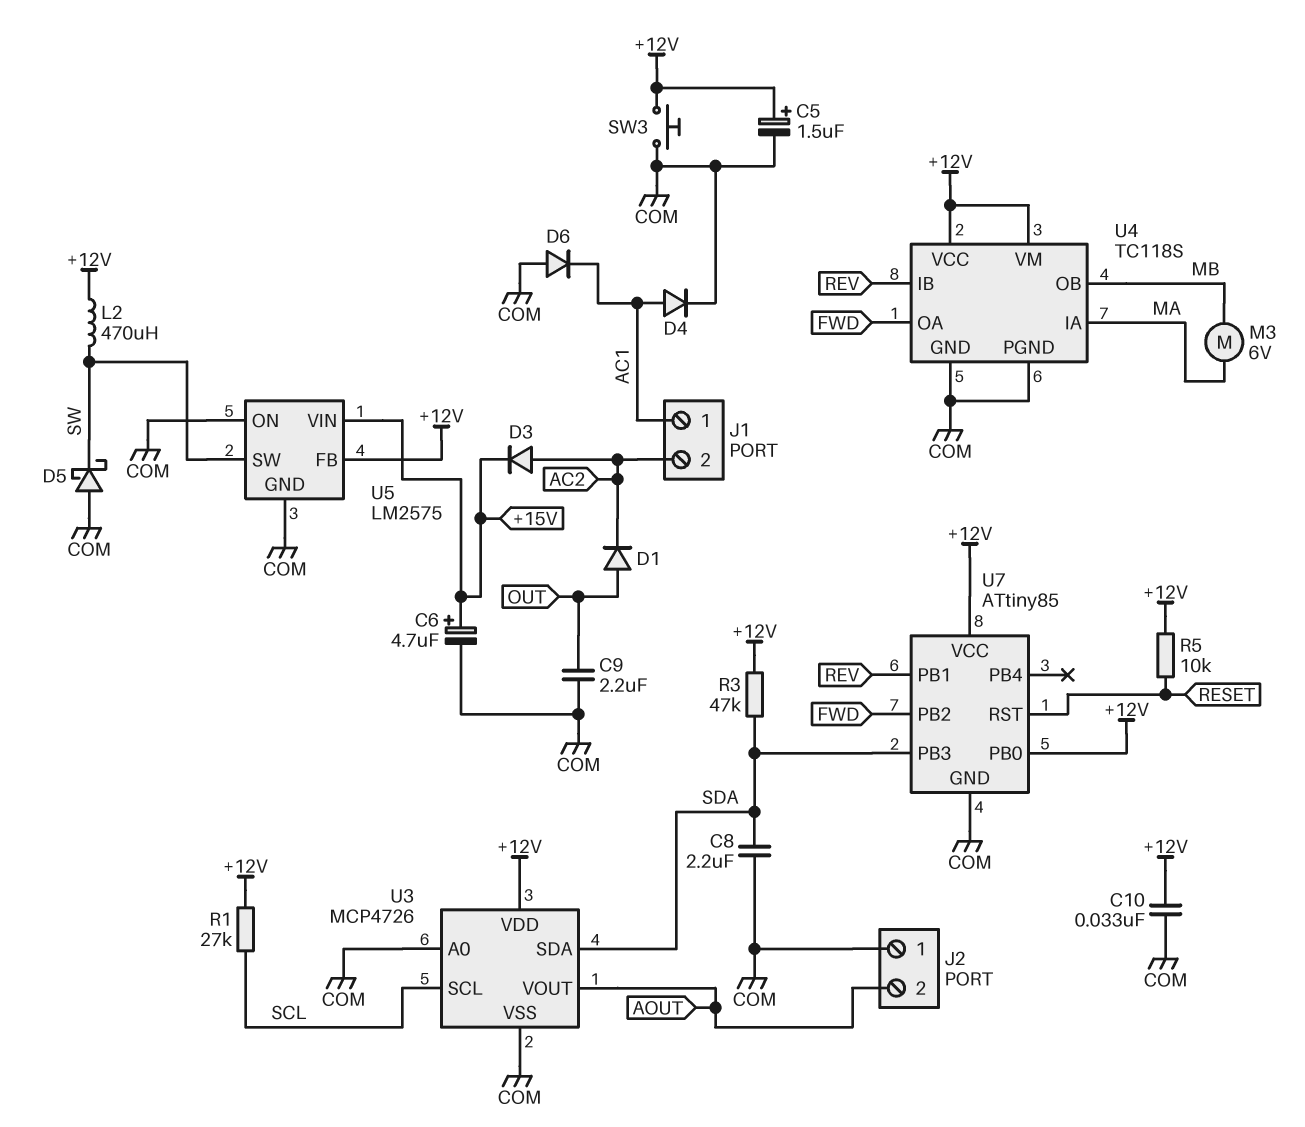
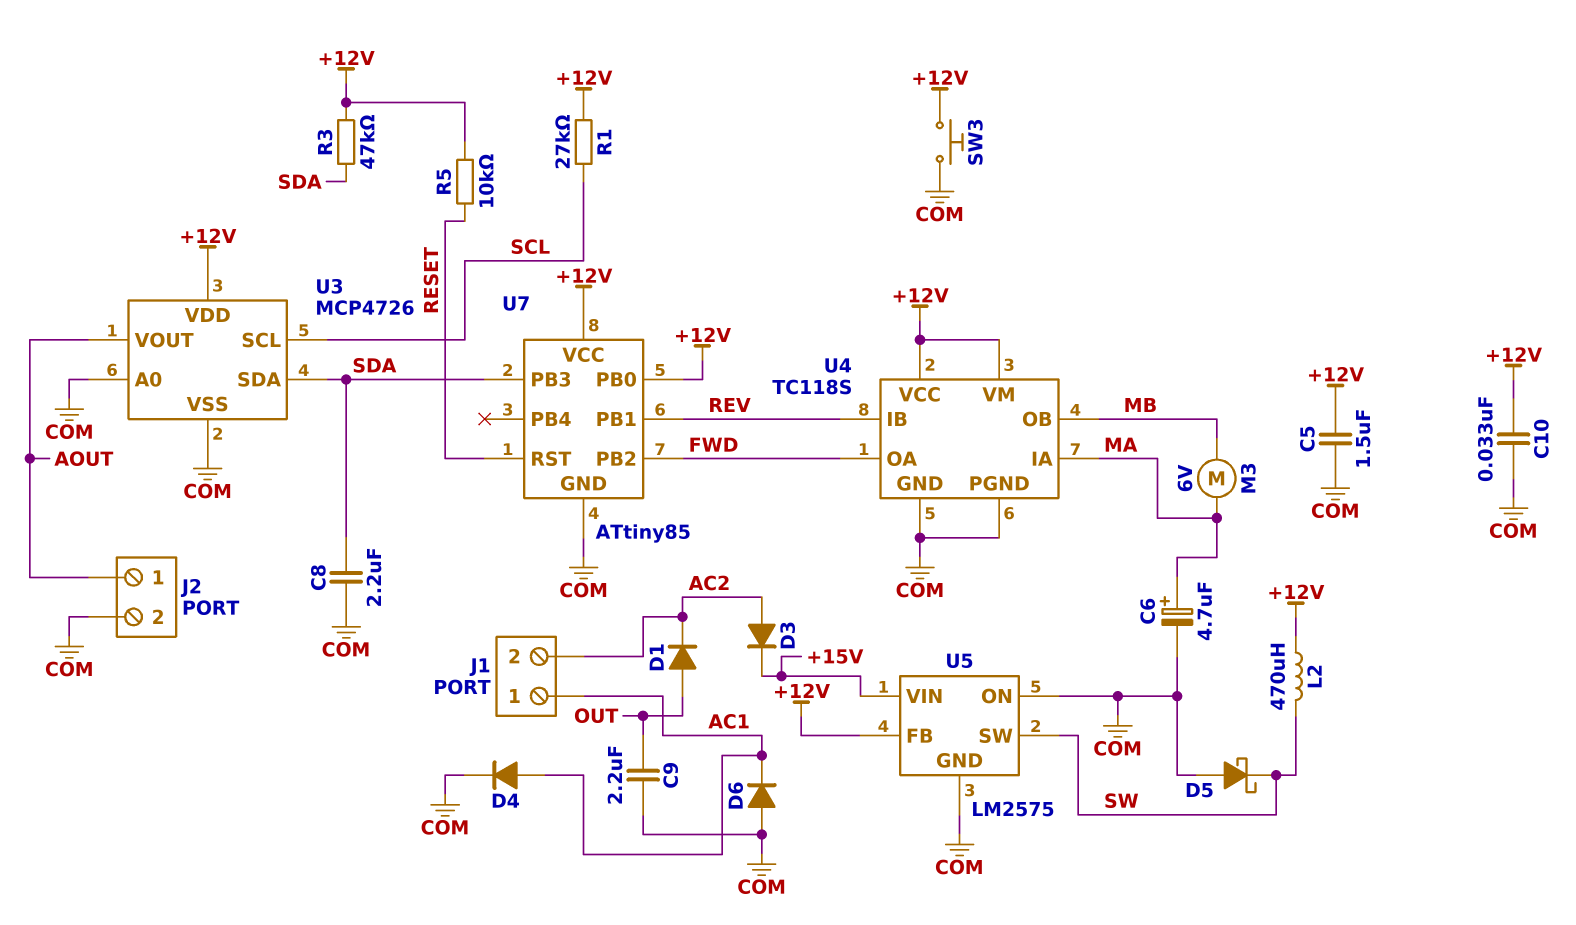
C5: 1.5uF (plus +12V, minus COM) -> 1.5uF (+12V, COM)
C6: 4.7uF (plus +15V, minus COM) -> 4.7uF (plus MA, minus COM)
J2 pin 1: COM -> AOUT
J2 pin 2: AOUT -> COM

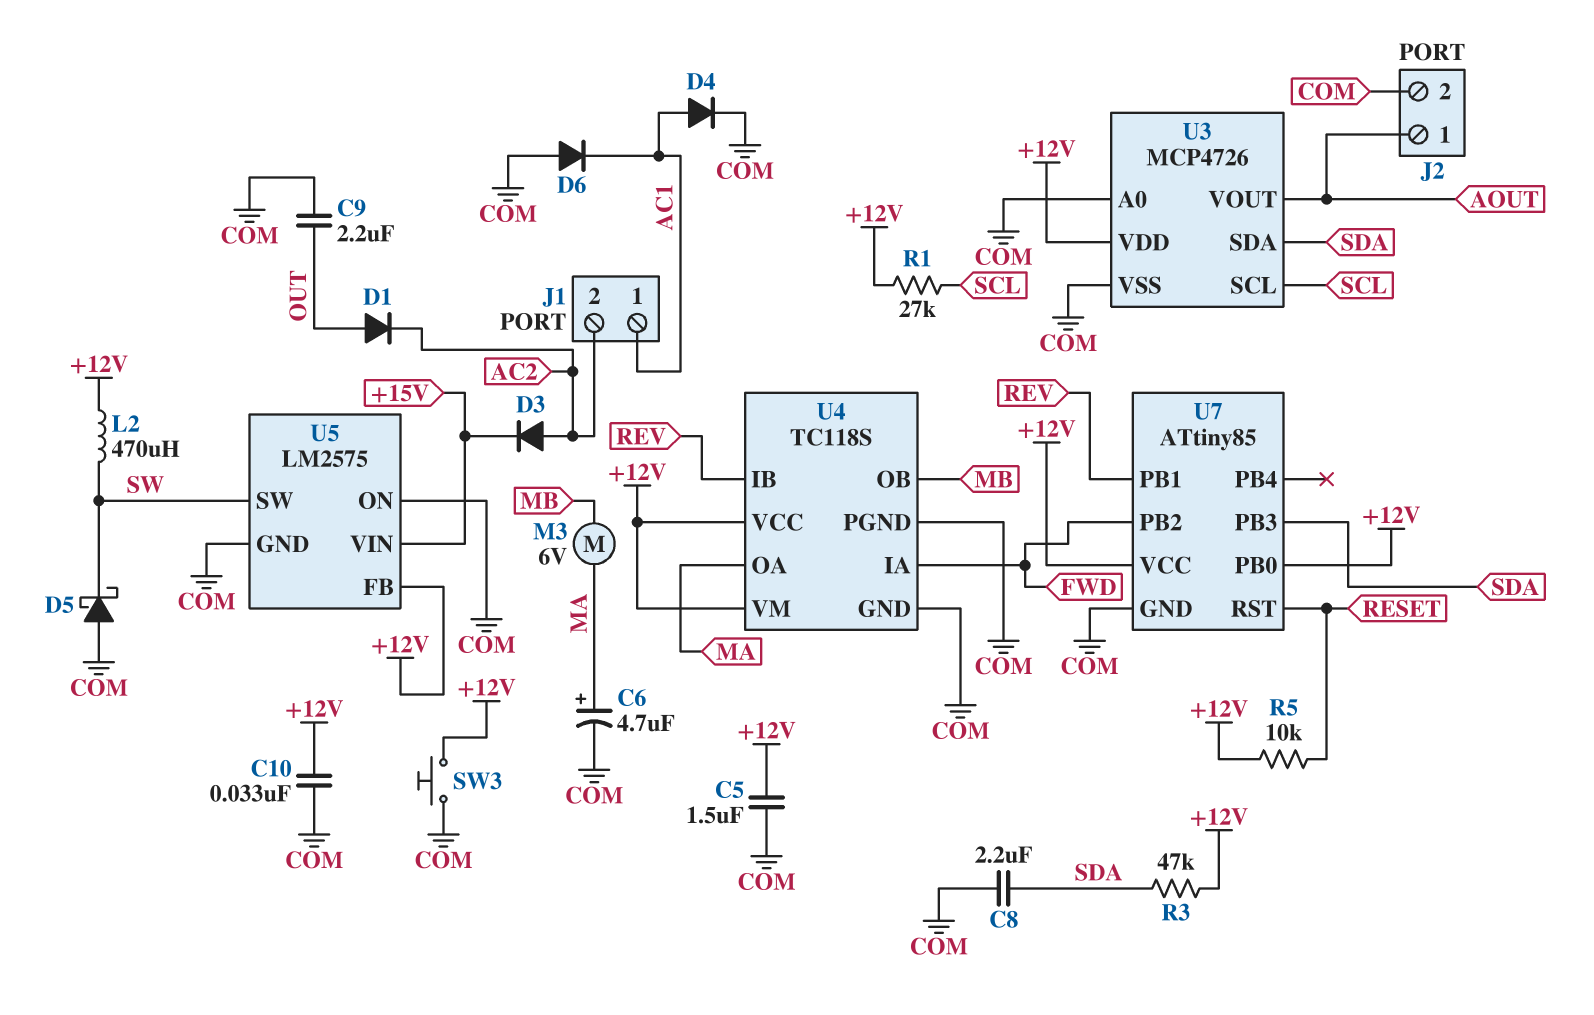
U4 pin IA: MA -> FWD
U4 pin OA: FWD -> MA

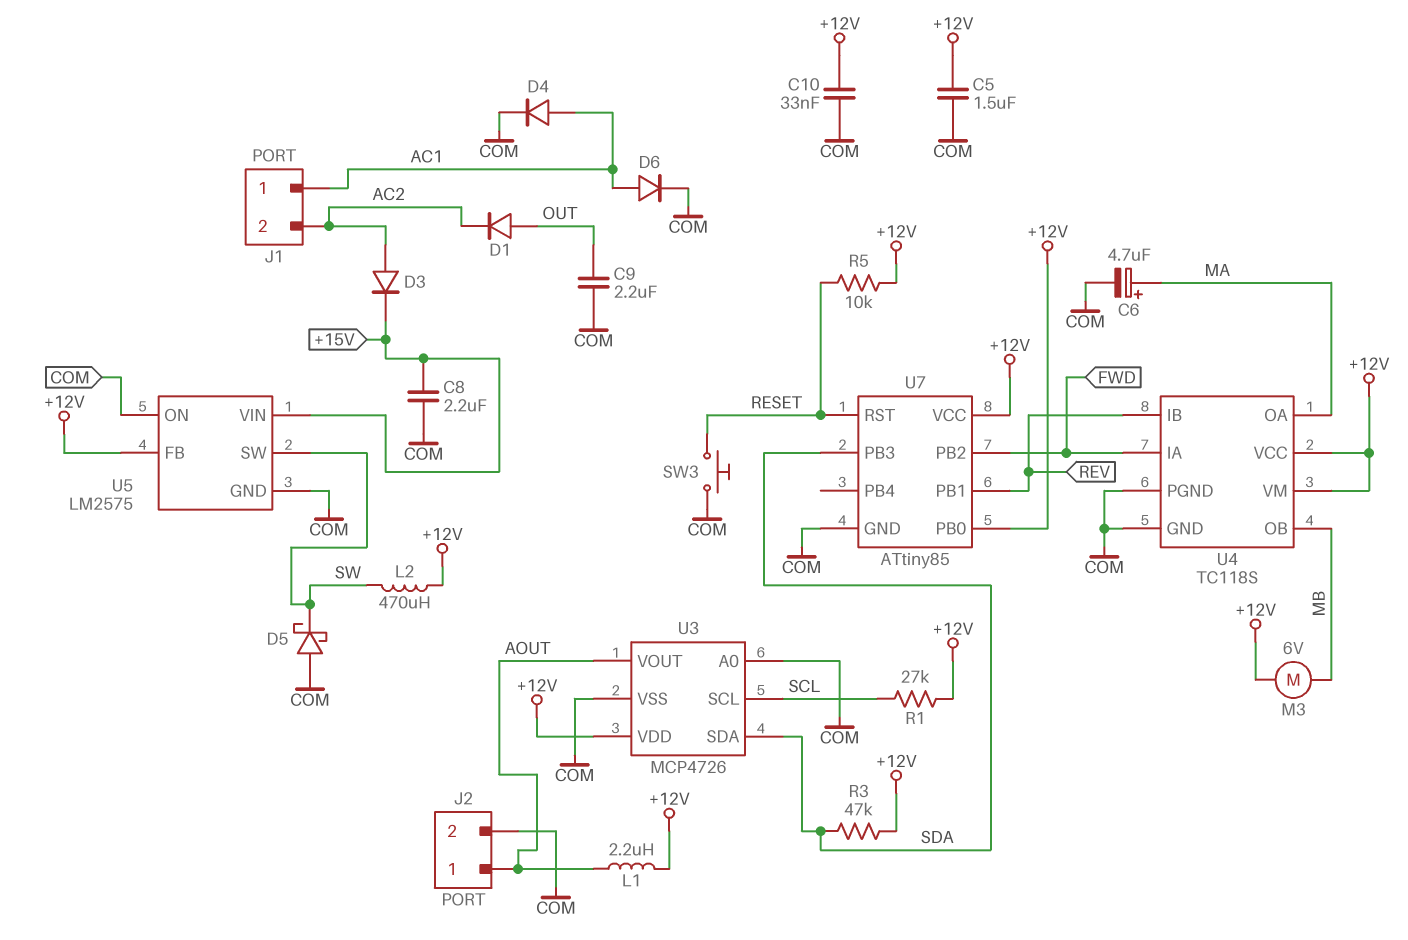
C8: 2.2uF (COM, SDA) -> 2.2uF (+15V, COM)
D6: diode (A COM, K AC1) -> diode (A AC1, K COM)
L1: none -> 2.2uH (+12V, AOUT)
M3: motor 6V (MA, MB) -> motor 6V (+12V, MB)
SW3: button (+12V, COM) -> button (COM, RESET)

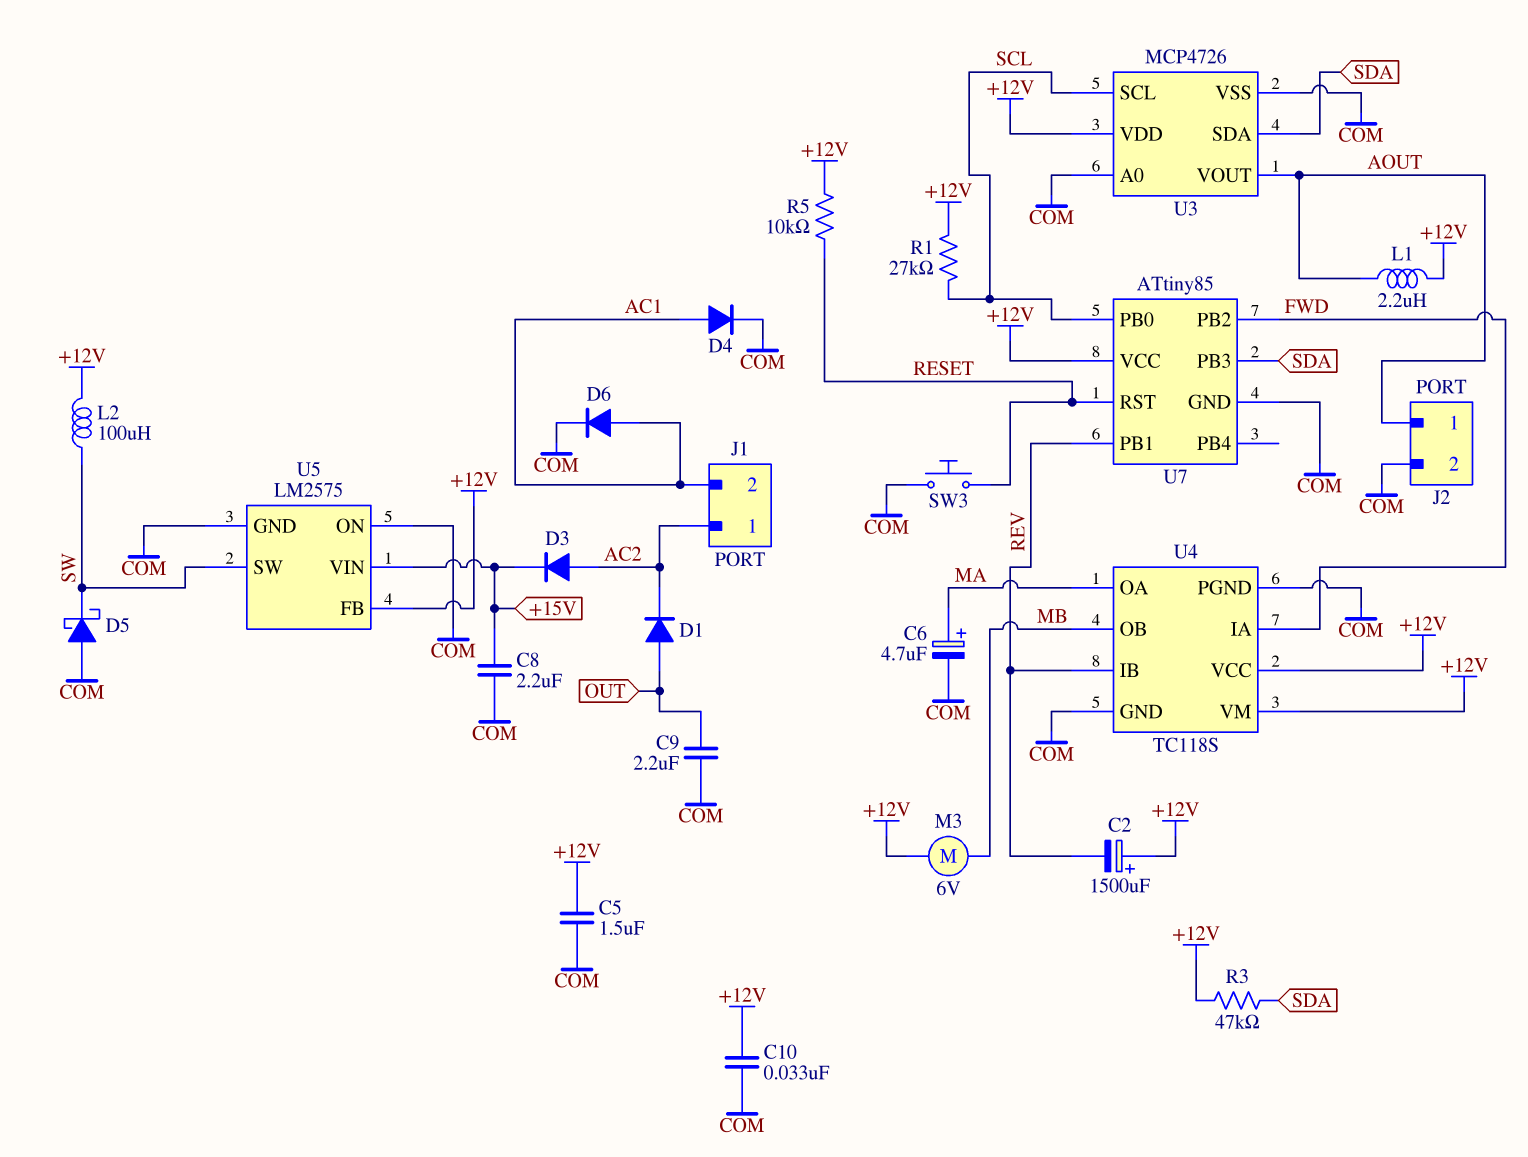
C2: none -> 1500uF (plus +12V, minus REV)
J1 pin 1: AC1 -> AC2
J1 pin 2: AC2 -> AC1
L2: 470uH (+12V, SW) -> 100uH (+12V, SW)
U7 pin PB0: +12V -> SCL

